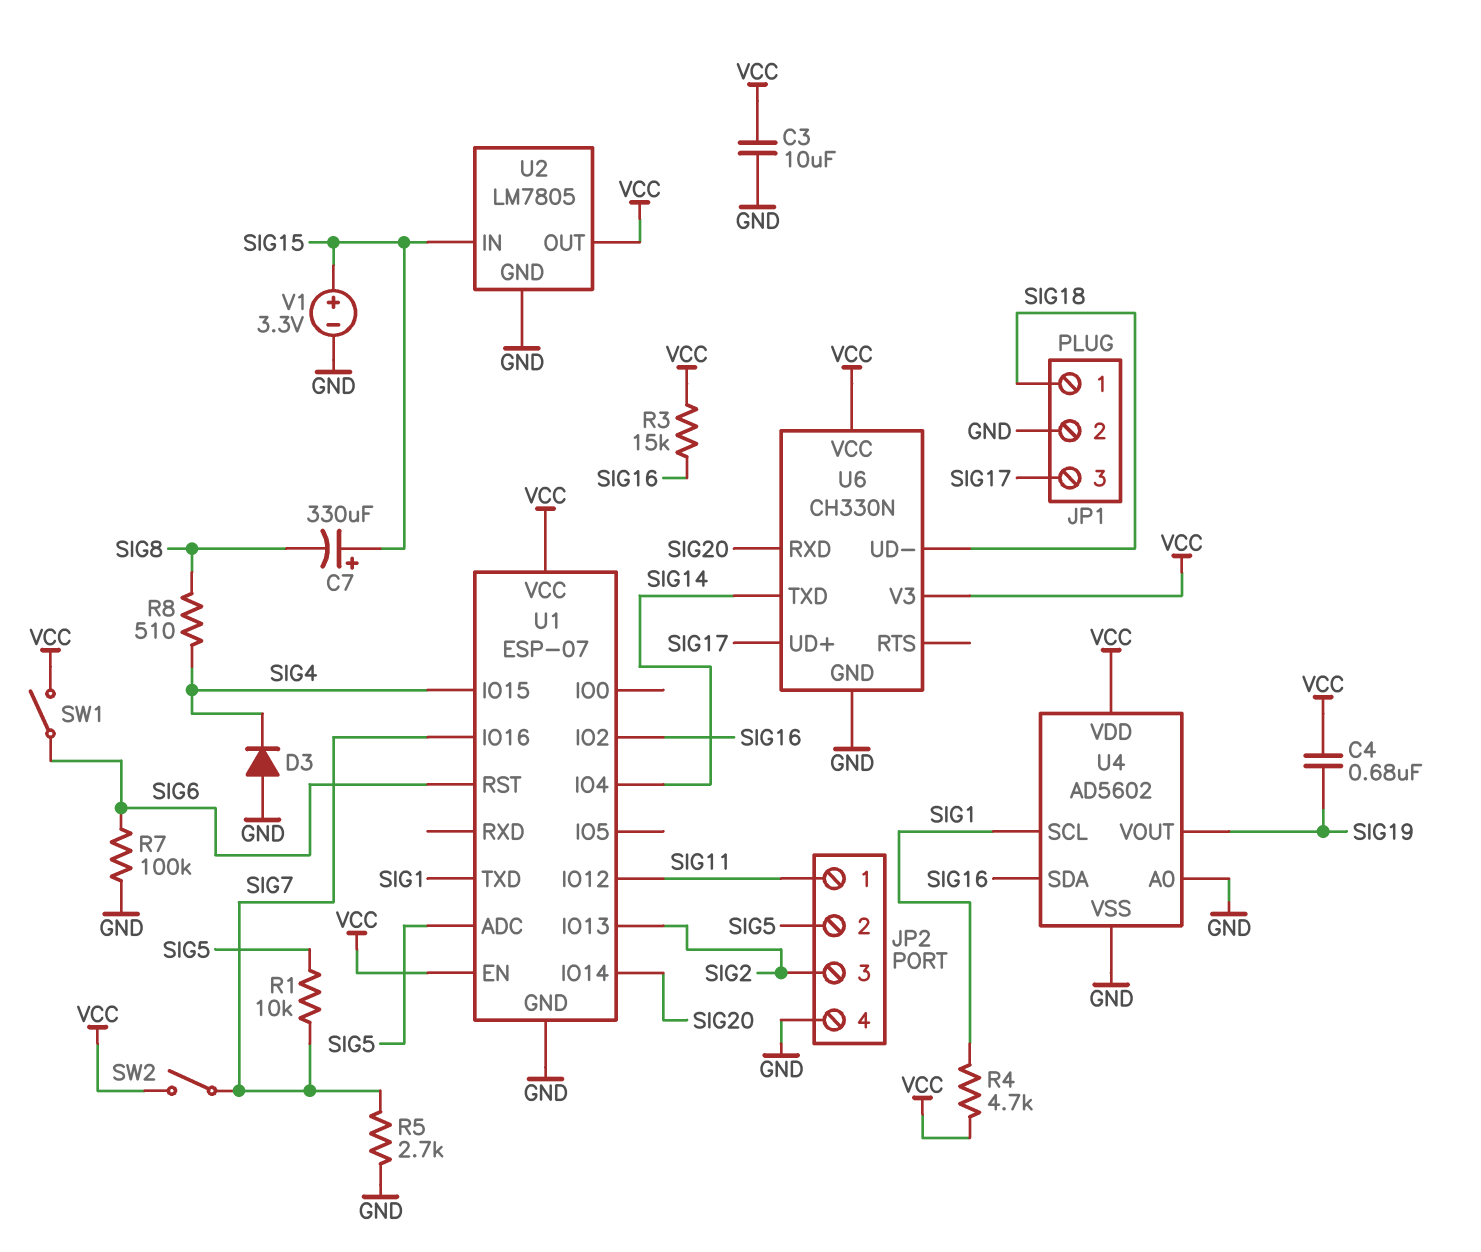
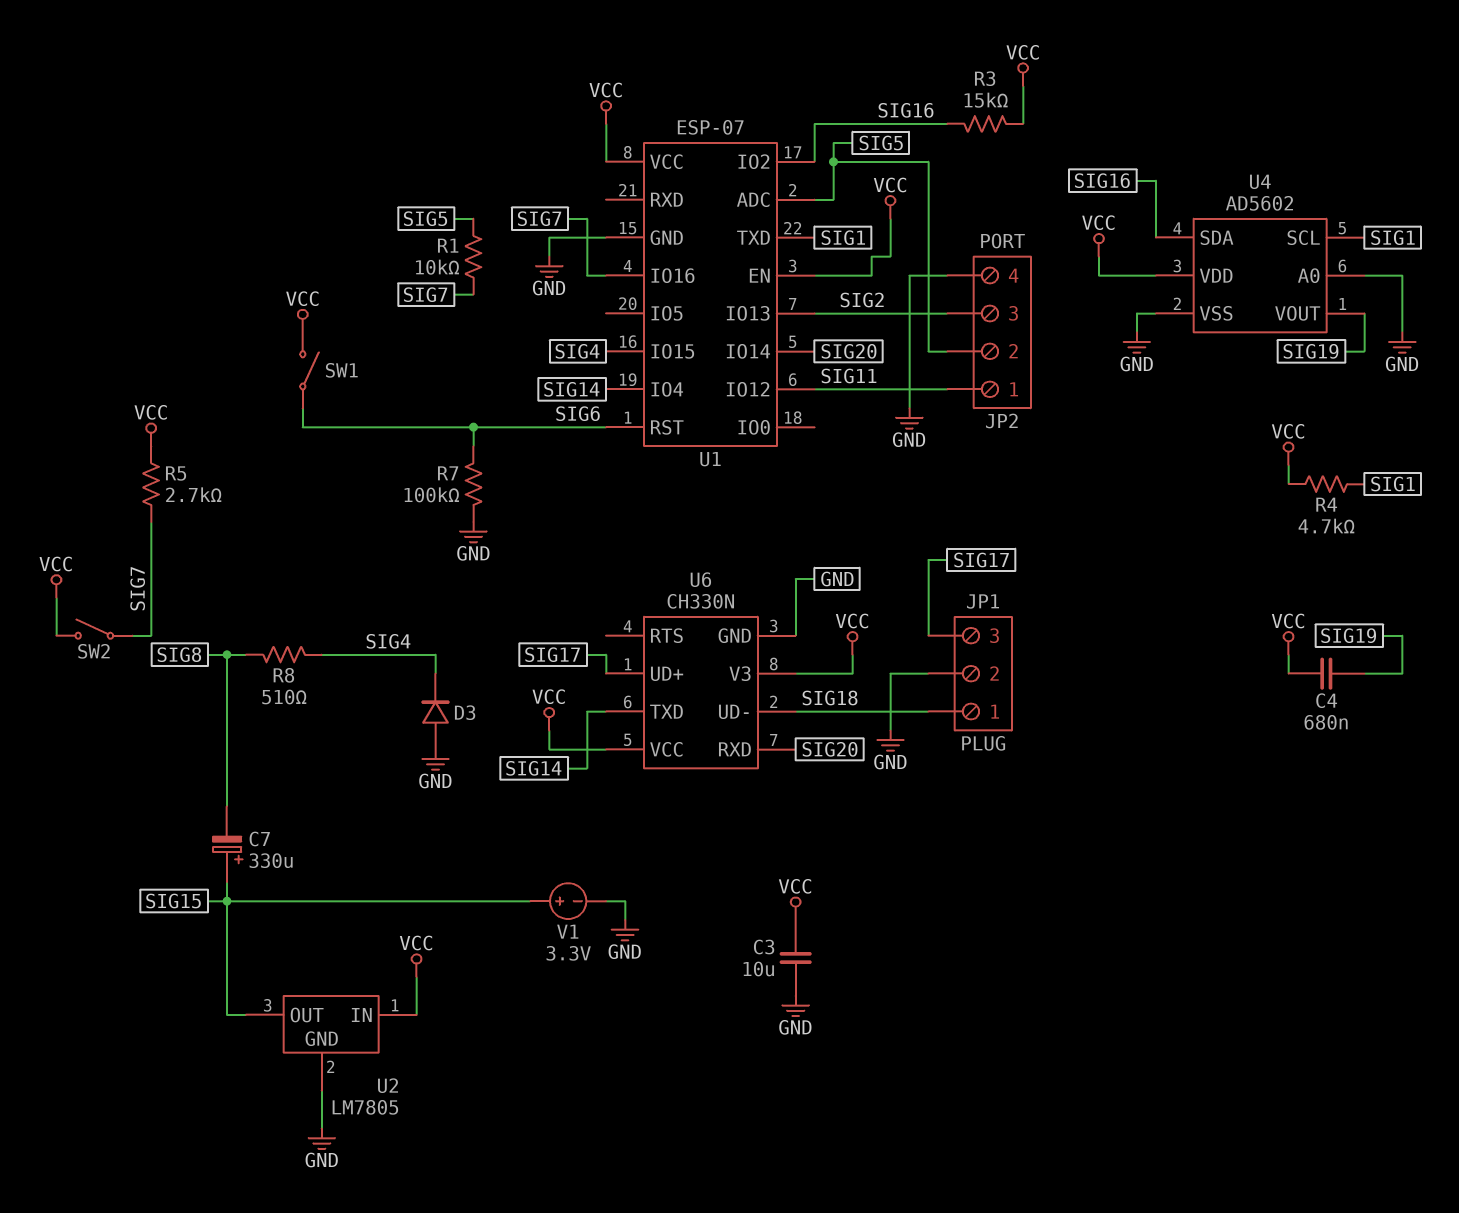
R5: 2.7k (GND, SIG7) -> 2.7k (SIG7, VCC)
U2 pin IN: SIG15 -> VCC
U2 pin OUT: VCC -> SIG15

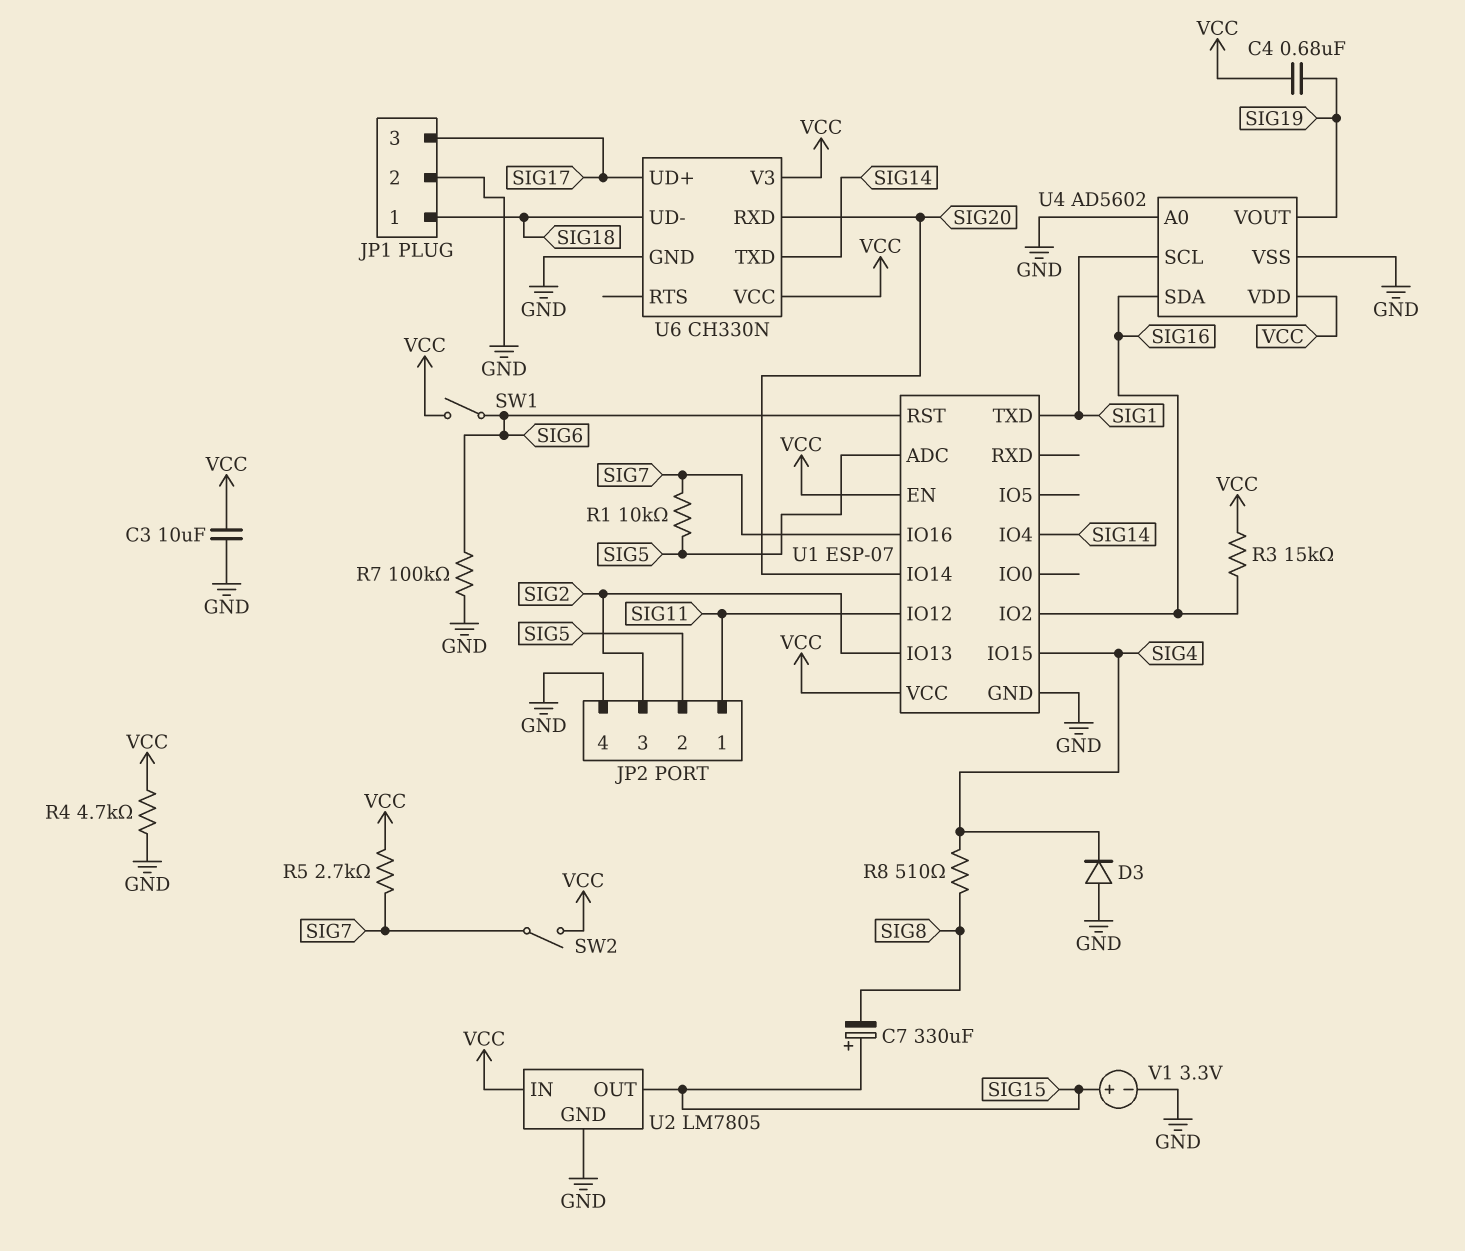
R4: 4.7k (SIG1, VCC) -> 4.7k (GND, VCC)

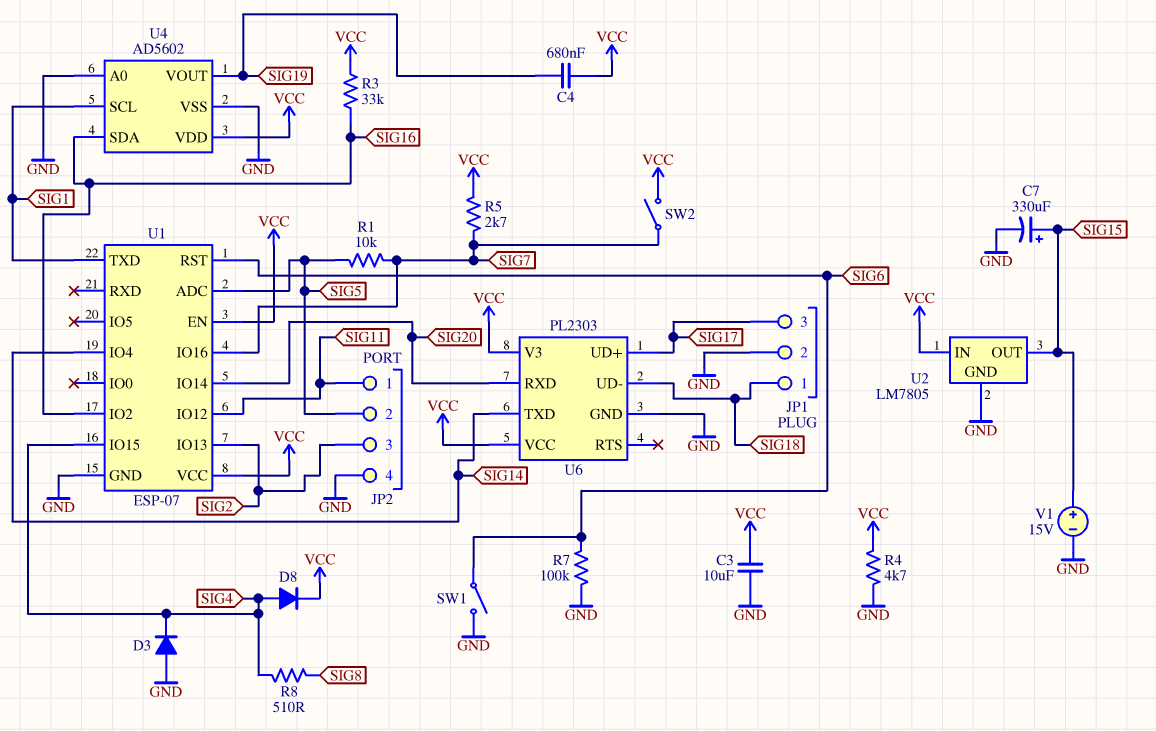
C7: 330uF (plus SIG15, minus SIG8) -> 330uF (plus SIG15, minus GND)
D8: none -> diode (A SIG4, K VCC)
R3: 15k (SIG16, VCC) -> 33k (SIG16, VCC)
SW1: switch (SIG6, VCC) -> switch (GND, SIG6)
U6: CH330N -> PL2303
V1: 3.3V (plus SIG15, minus GND) -> 15V (plus SIG15, minus GND)

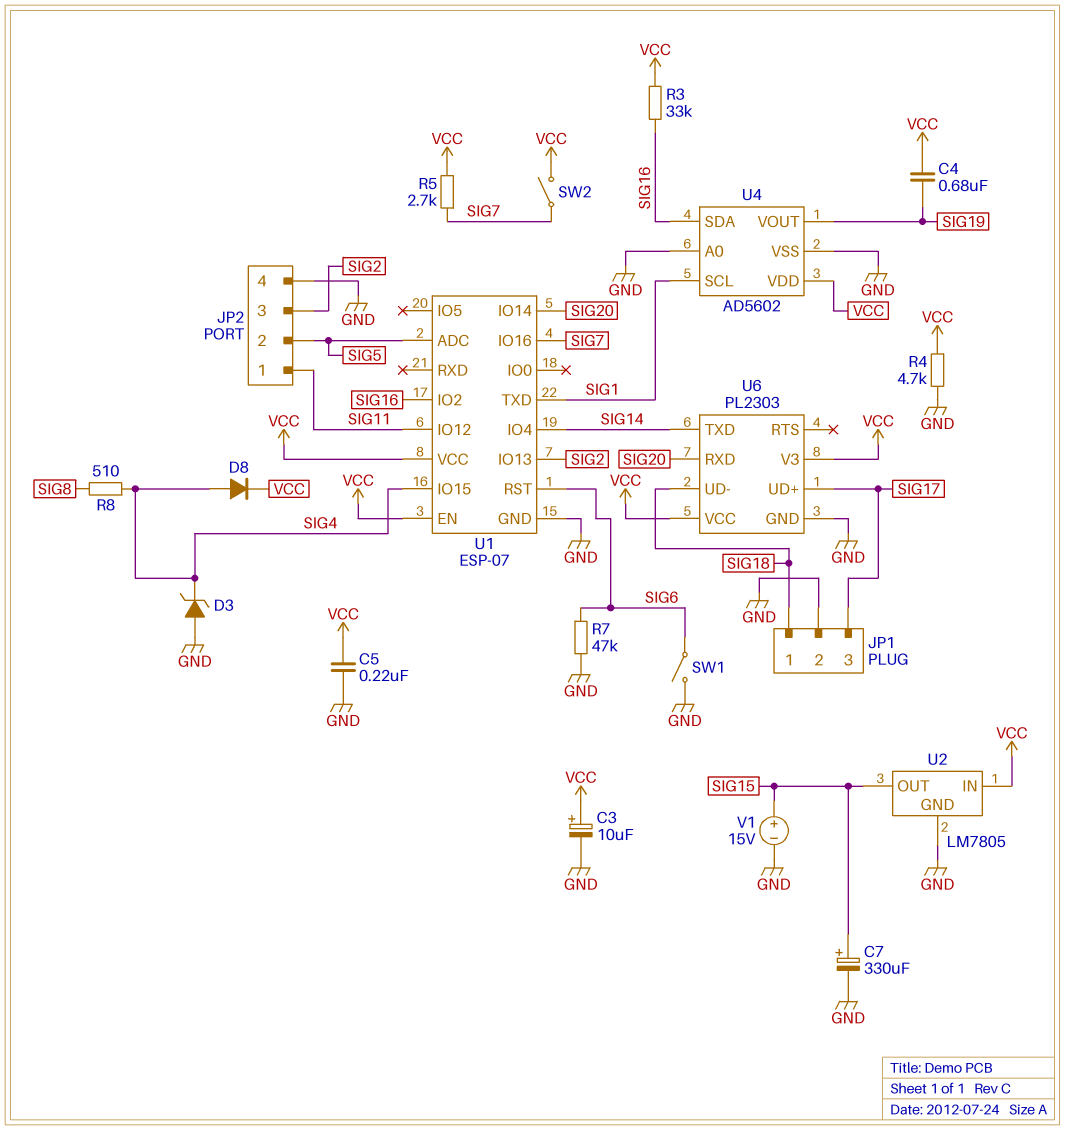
C3: 10uF (GND, VCC) -> 10uF (plus VCC, minus GND)
C5: none -> 220nF (GND, VCC)
D3: diode (A GND, K SIG4) -> zener (A GND, K SIG4)
R1: 10k (SIG5, SIG7) -> none
R7: 100k (GND, SIG6) -> 47k (GND, SIG6)

